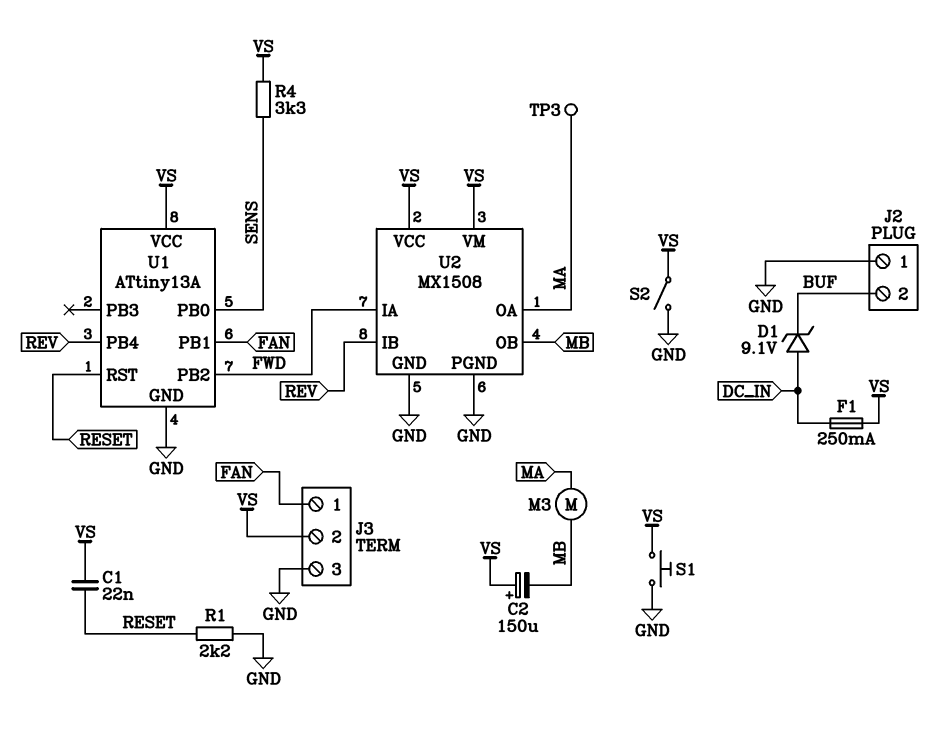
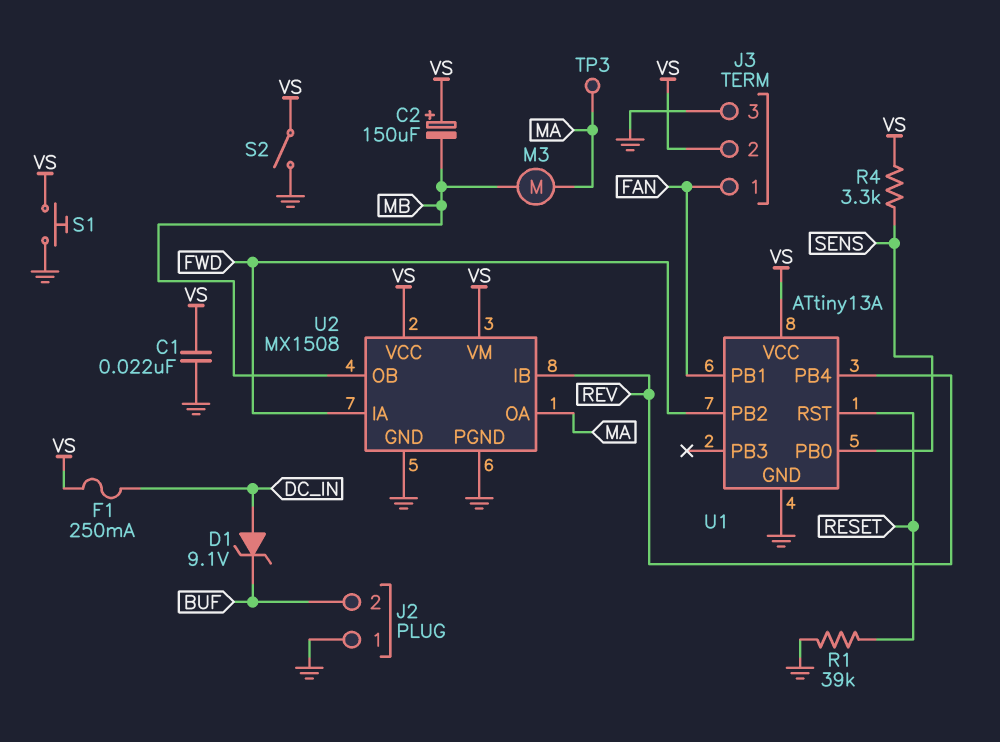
C1: 22nF (RESET, VS) -> 22nF (GND, VS)
R1: 2.2k (GND, RESET) -> 39k (GND, RESET)

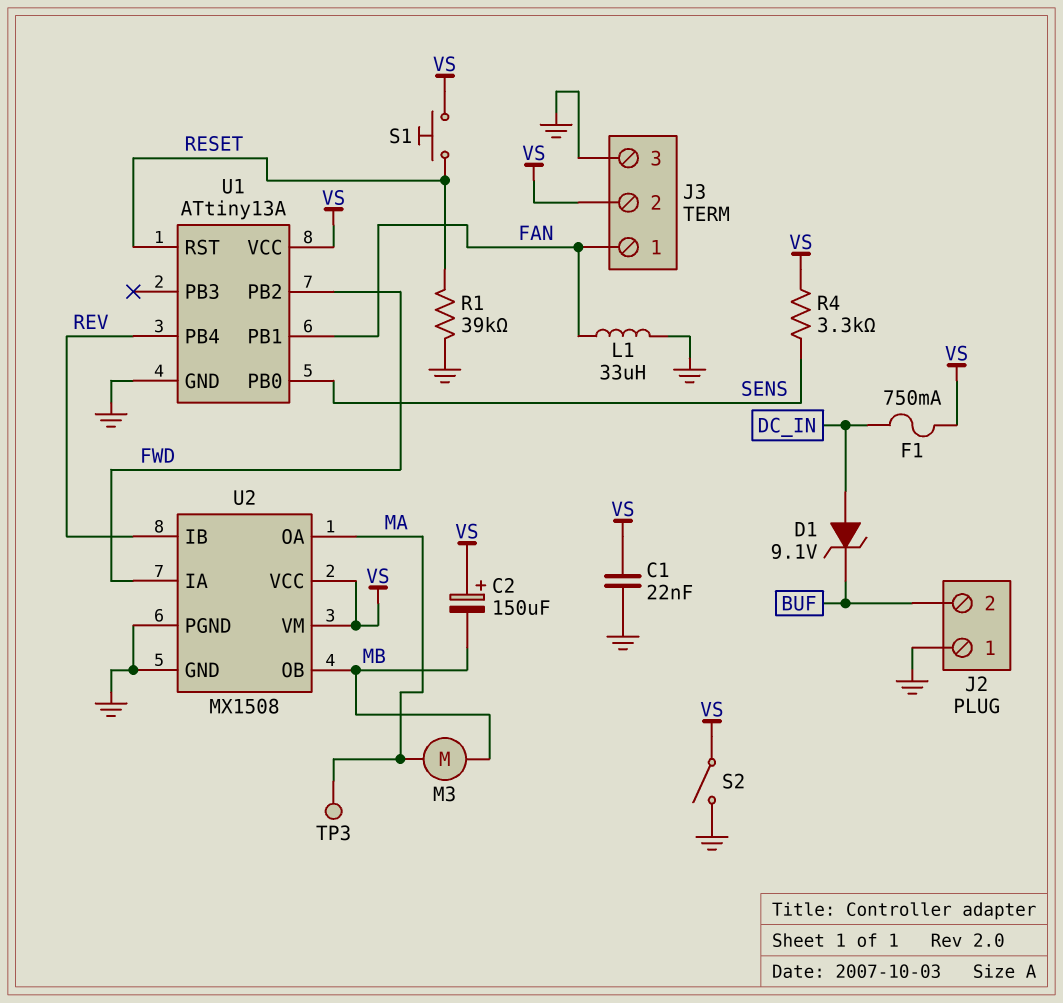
F1: 250mA (DC_IN, VS) -> 750mA (DC_IN, VS)
L1: none -> 33uH (FAN, GND)
S1: button (GND, VS) -> button (RESET, VS)

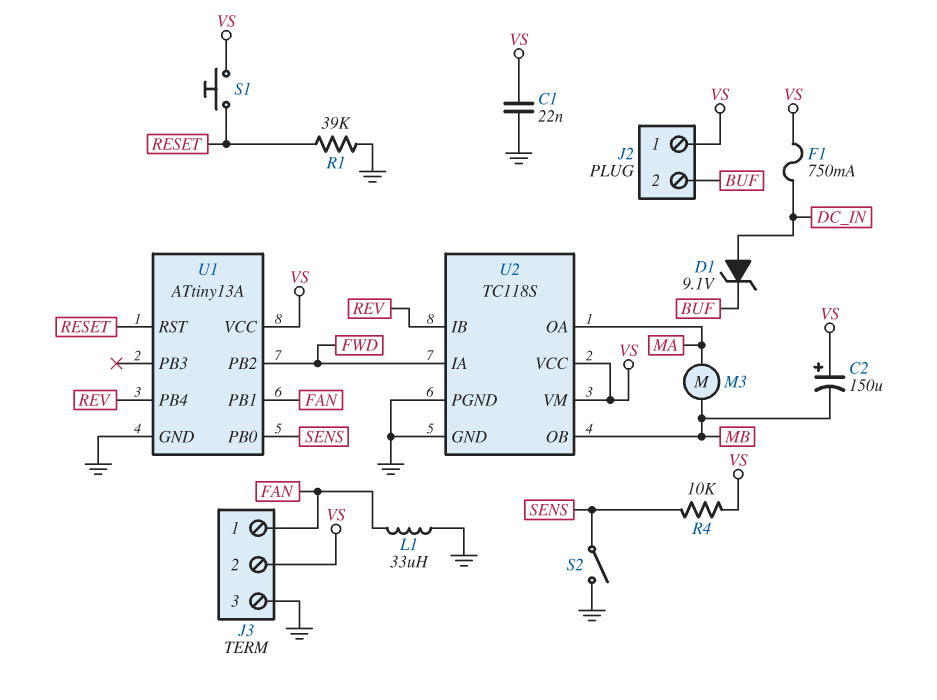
J2 pin 1: GND -> VS
R4: 3.3k (SENS, VS) -> 10k (SENS, VS)
S2: switch (GND, VS) -> switch (GND, SENS)
TP3: test point (MA) -> none
U2: MX1508 -> TC118S

